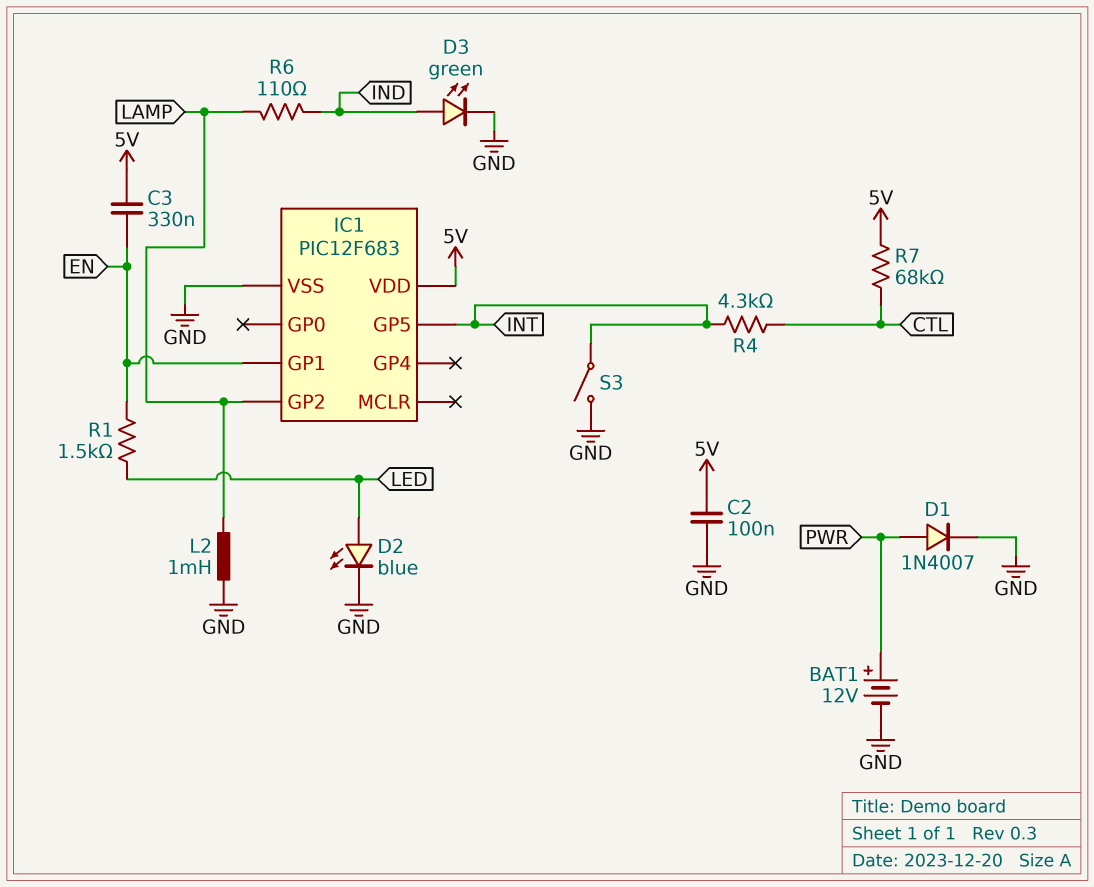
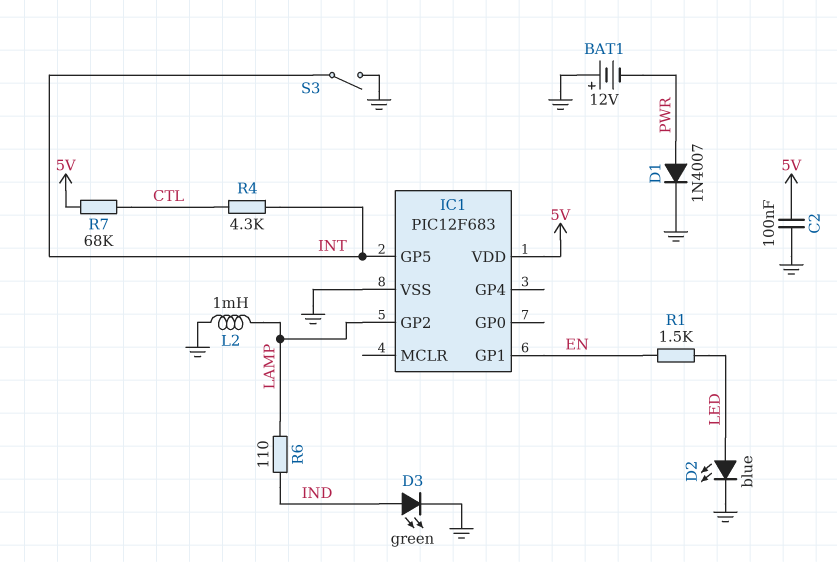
BAT1: 12V (plus PWR, minus GND) -> 12V (plus GND, minus PWR)
C3: 330nF (5V, EN) -> none

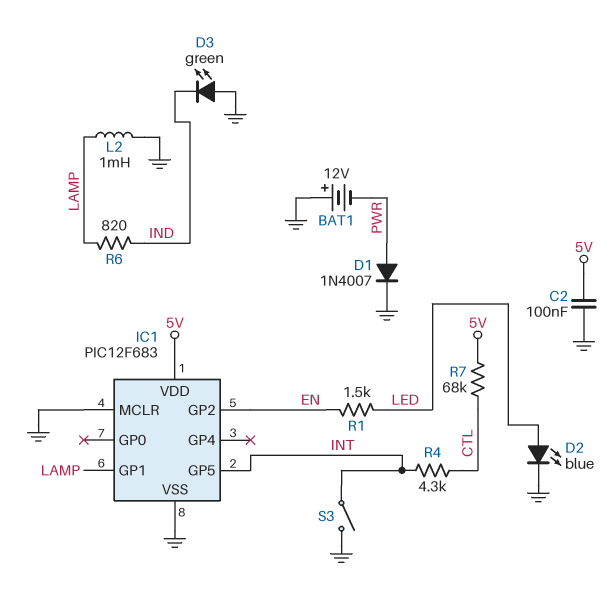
D3: LED green (A IND, K GND) -> LED green (A GND, K IND)
IC1 pin GP1: EN -> LAMP
IC1 pin GP2: LAMP -> EN
IC1 pin MCLR: none -> GND
R6: 110 (IND, LAMP) -> 820 (IND, LAMP)

